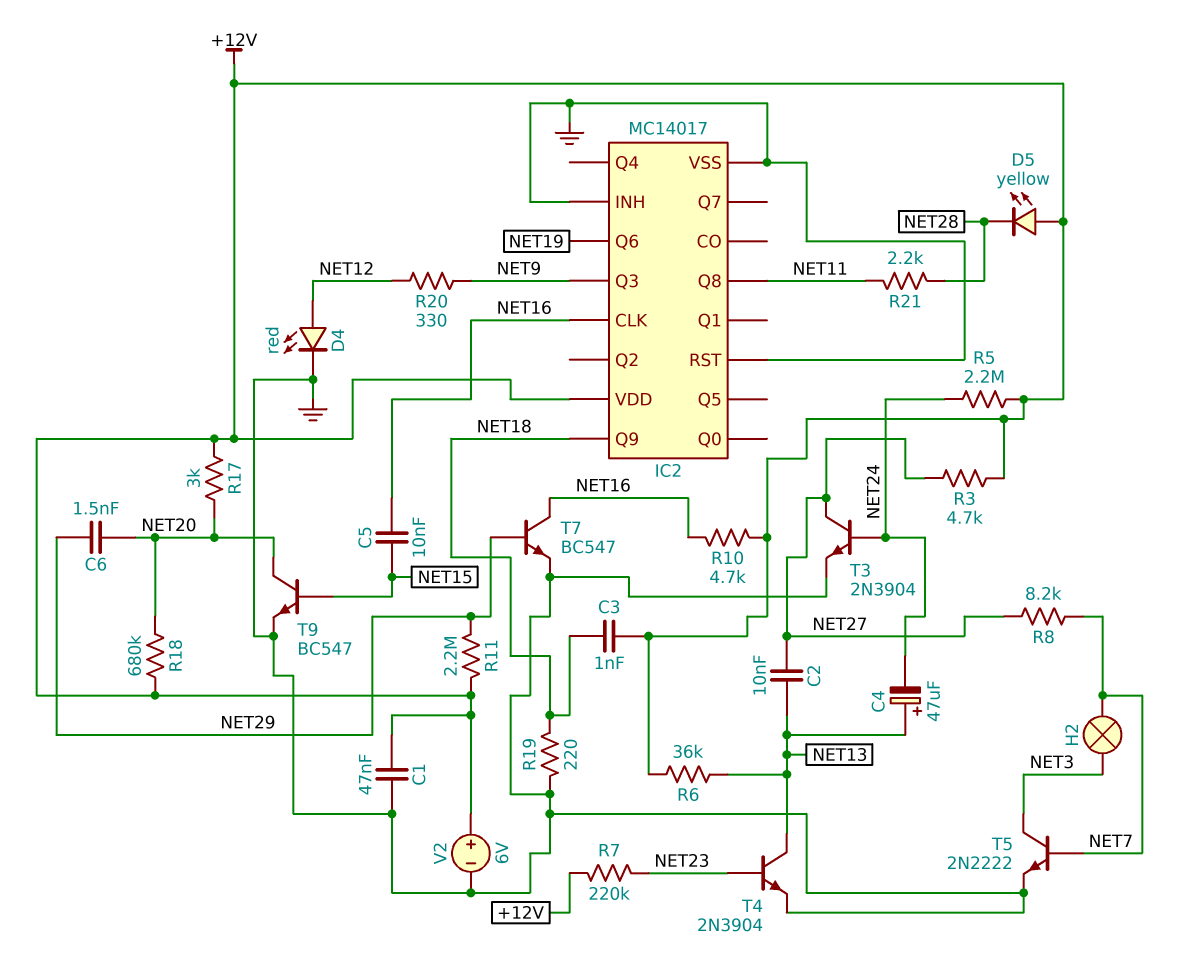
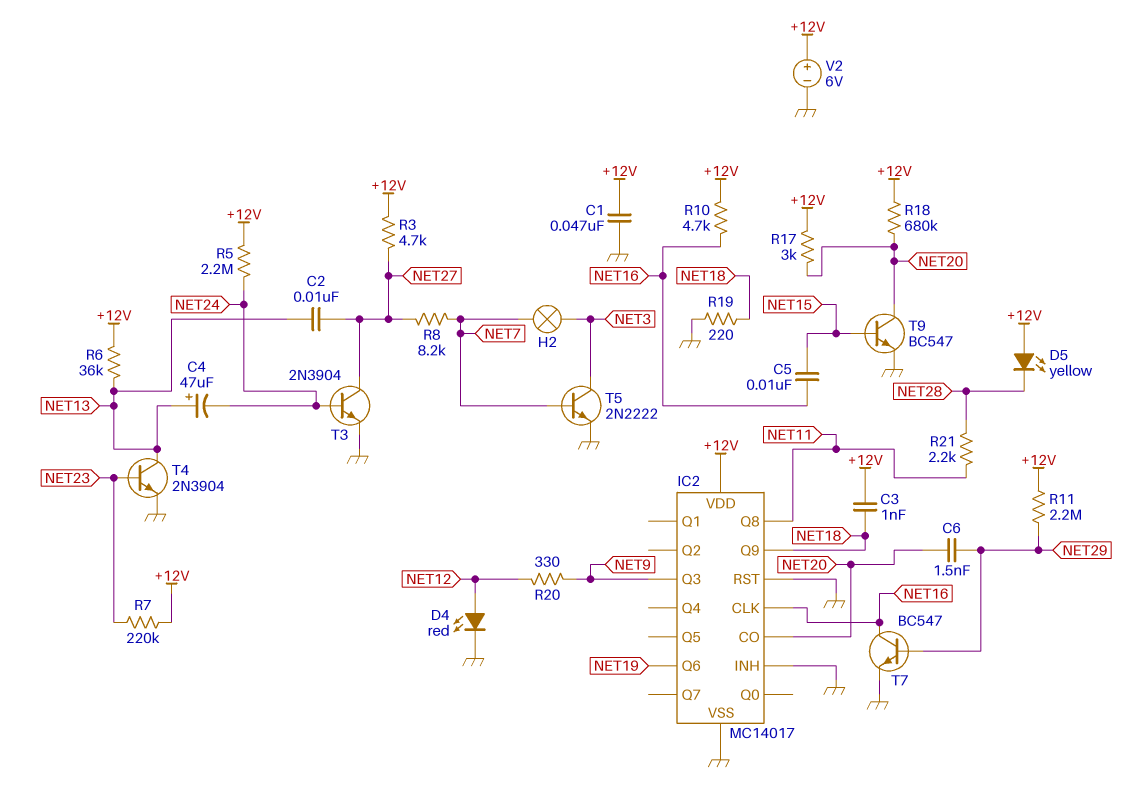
IC2 pin CO: none -> NET20

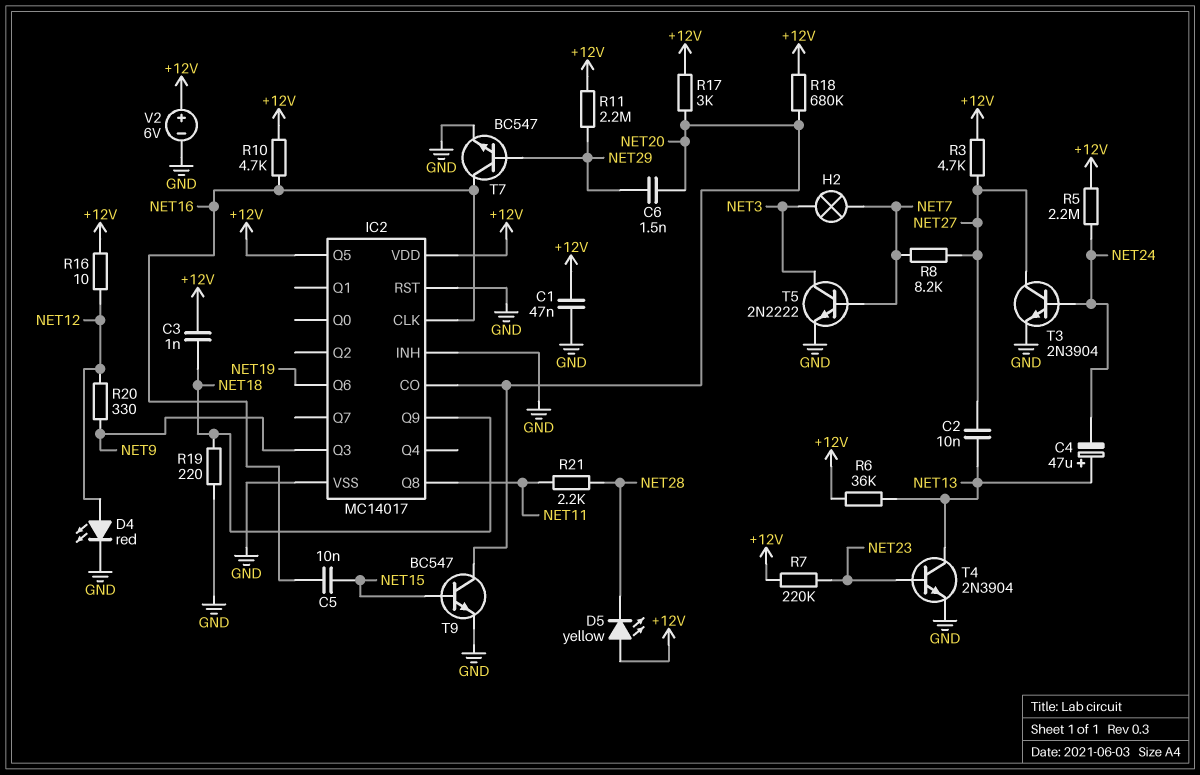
IC2 pin Q5: none -> +12V
R16: none -> 10 (+12V, NET12)

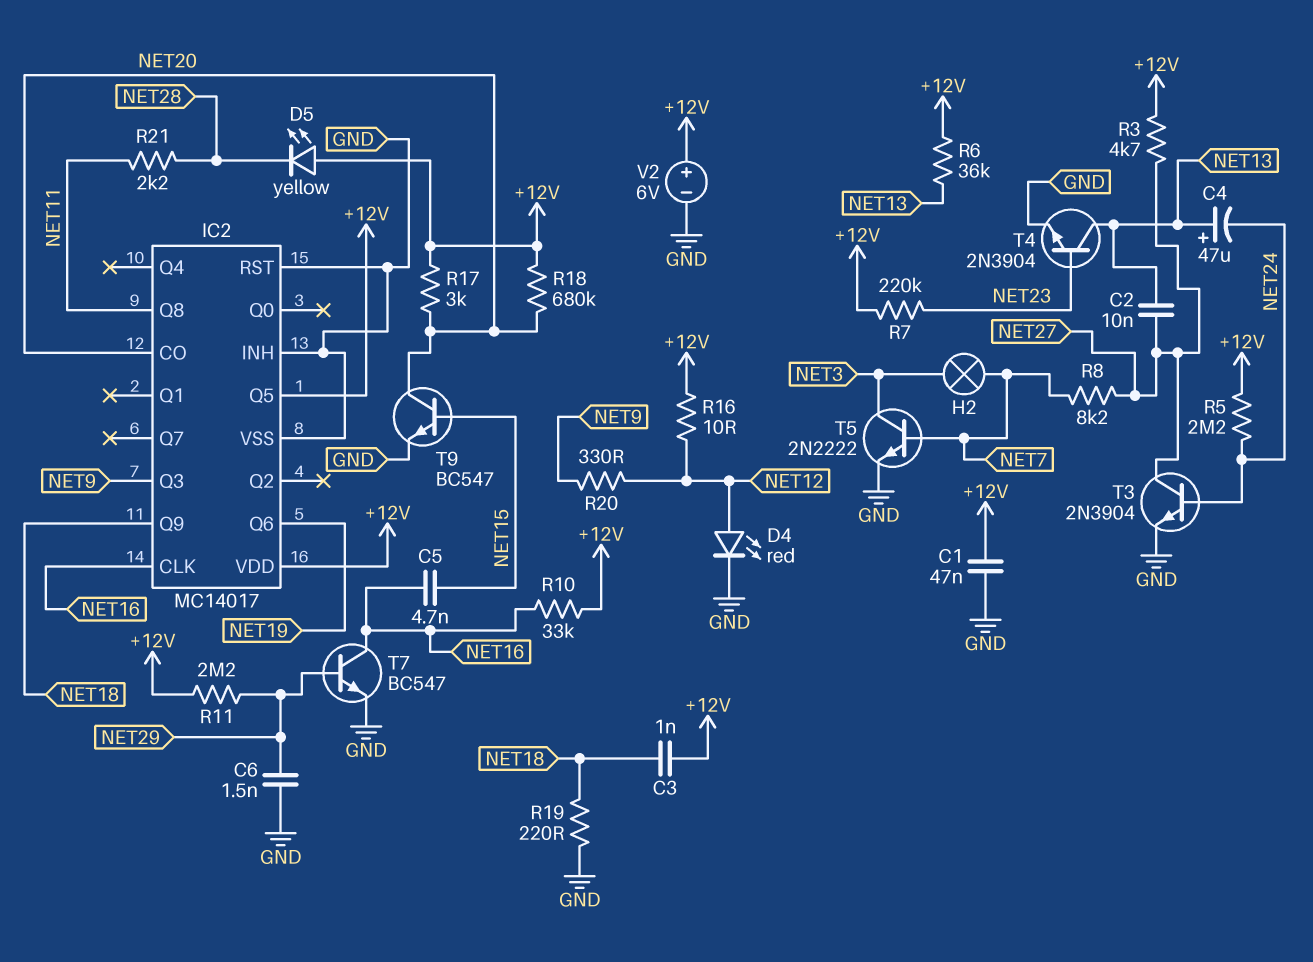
C5: 10nF (NET15, NET16) -> 4.7nF (NET15, NET16)
C6: 1.5nF (NET20, NET29) -> 1.5nF (GND, NET29)
R10: 4.7k (+12V, NET16) -> 33k (+12V, NET16)

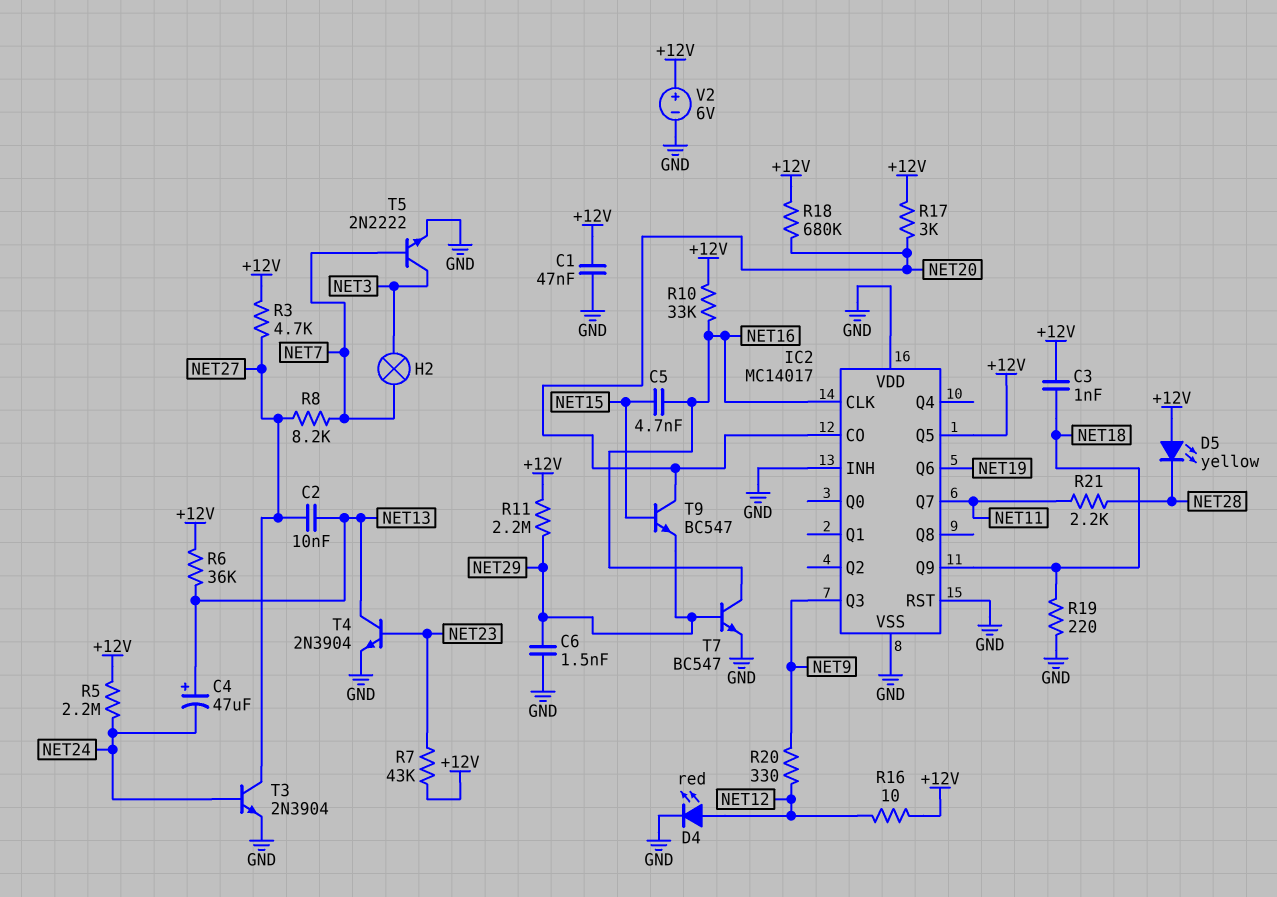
IC2 pin Q7: none -> NET11
IC2 pin Q8: NET11 -> none
IC2 pin VDD: +12V -> GND
R7: 220k (+12V, NET23) -> 43k (+12V, NET23)
T9: NPN BC547 (B NET15, C NET20, E GND) -> NPN BC547 (B NET15, C NET20, E NET29)

